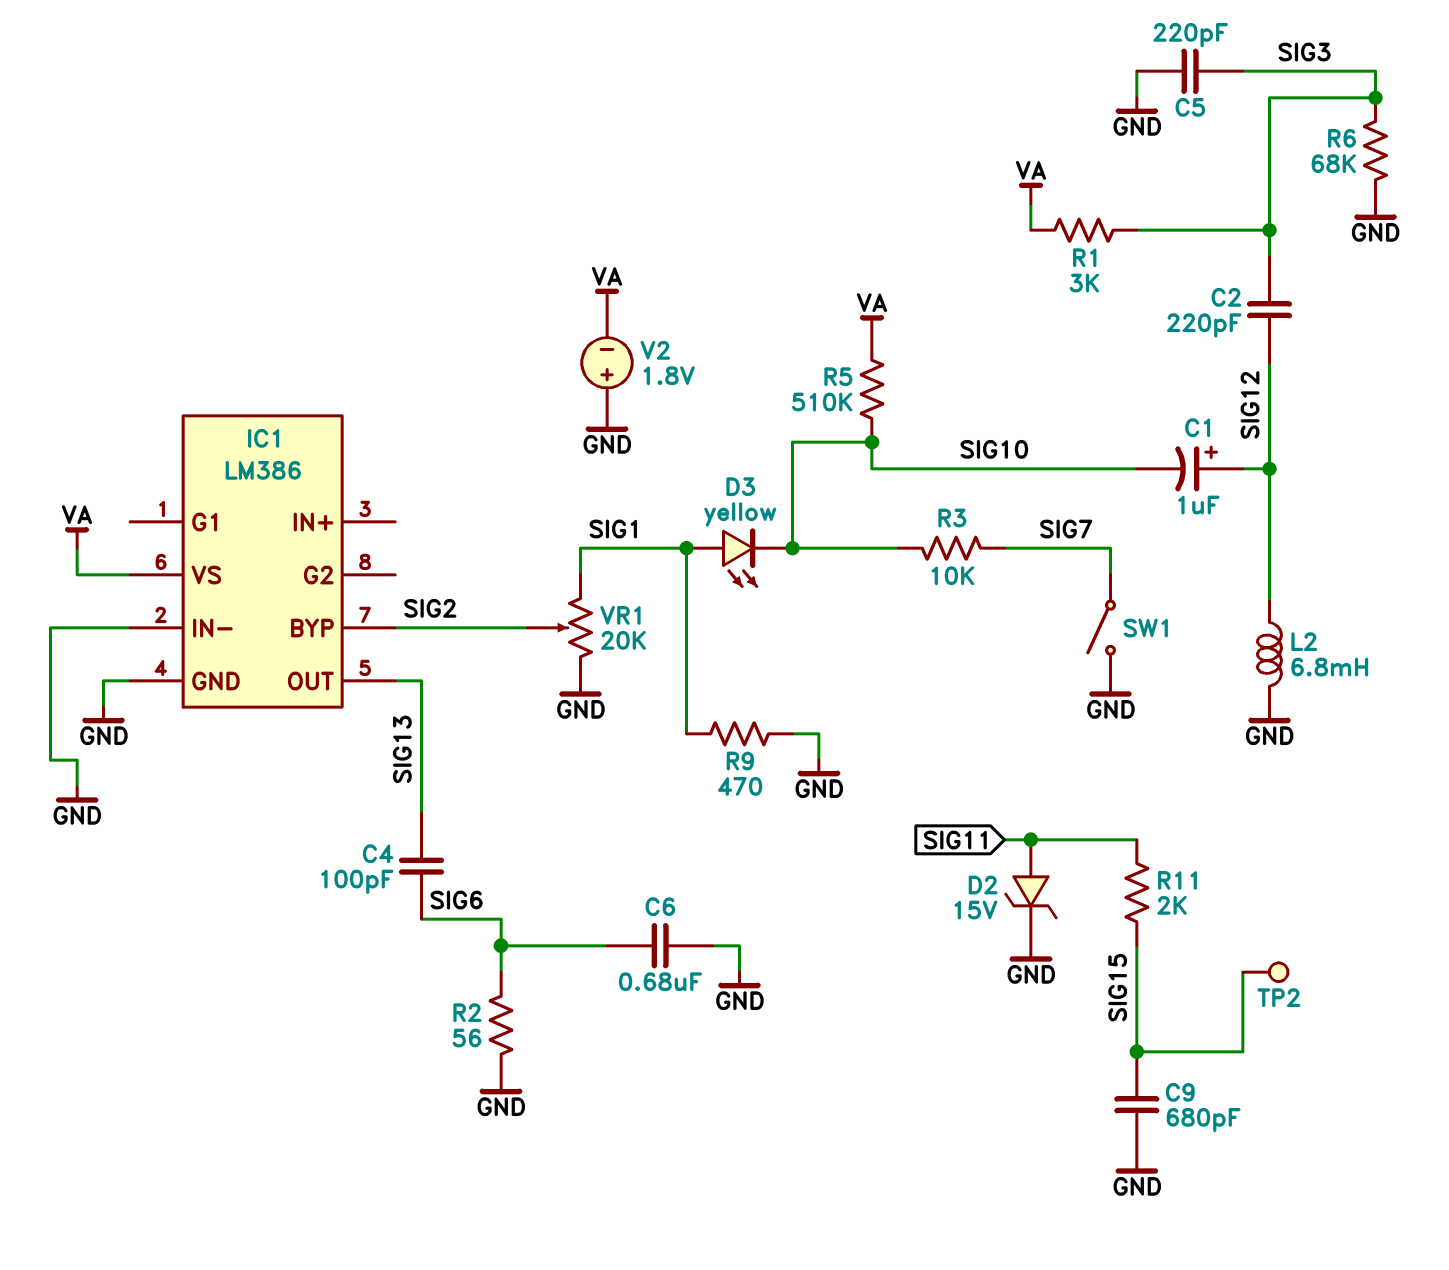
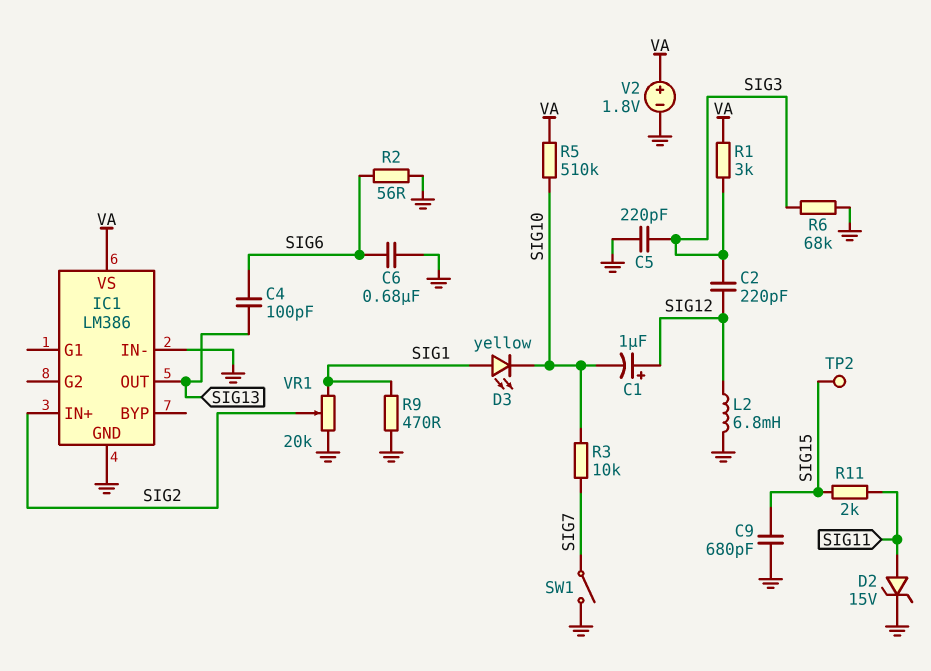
IC1 pin BYP: SIG2 -> none
IC1 pin IN+: none -> SIG2
V2: 1.8V (plus GND, minus VA) -> 1.8V (plus VA, minus GND)

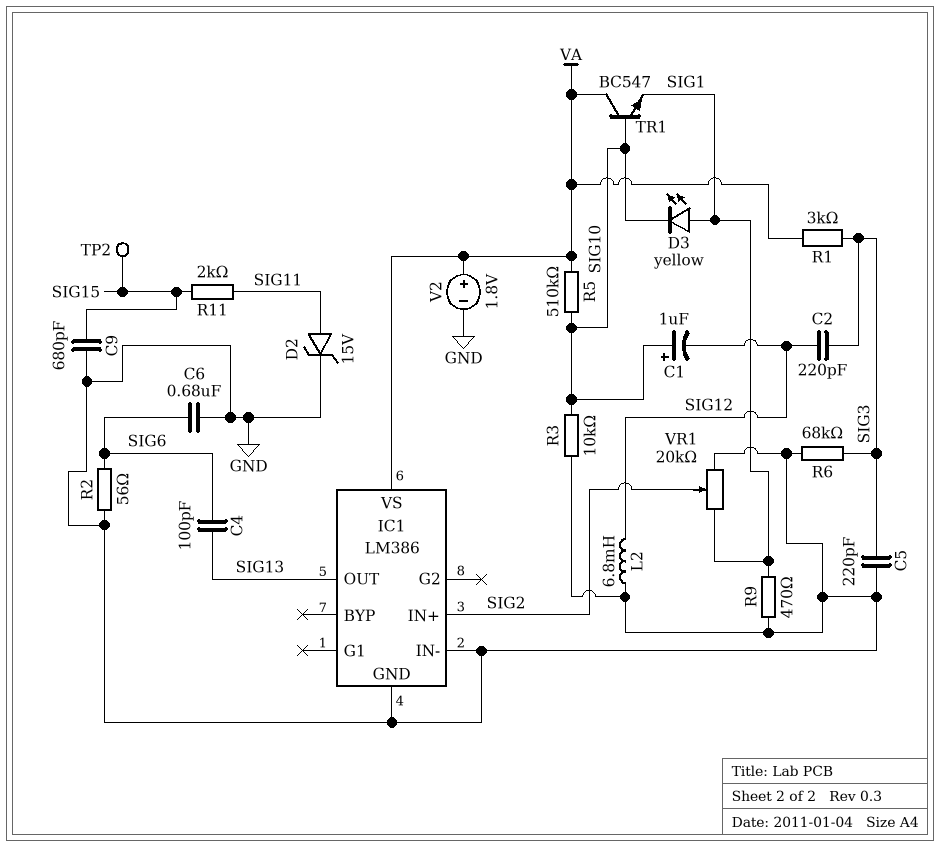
C1: 1uF (plus SIG12, minus SIG10) -> 1uF (plus SIG10, minus SIG12)
R3: 10k (SIG7, SIG10) -> 10k (GND, SIG10)
SW1: switch (GND, SIG7) -> none
TR1: none -> NPN BC547 (B SIG10, C VA, E SIG1)

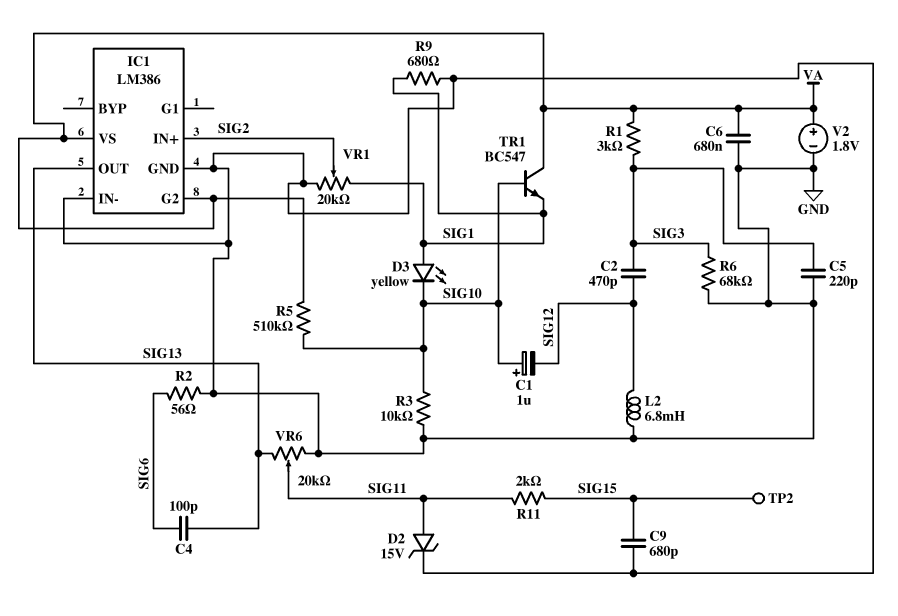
C2: 220pF (SIG3, SIG12) -> 470pF (SIG3, SIG12)
C6: 680nF (GND, SIG6) -> 680nF (GND, VA)
IC1 pin G2: none -> VA
R9: 470 (GND, SIG1) -> 680 (GND, SIG1)
VR6: none -> 20k (GND, SIG13, wiper SIG11)

